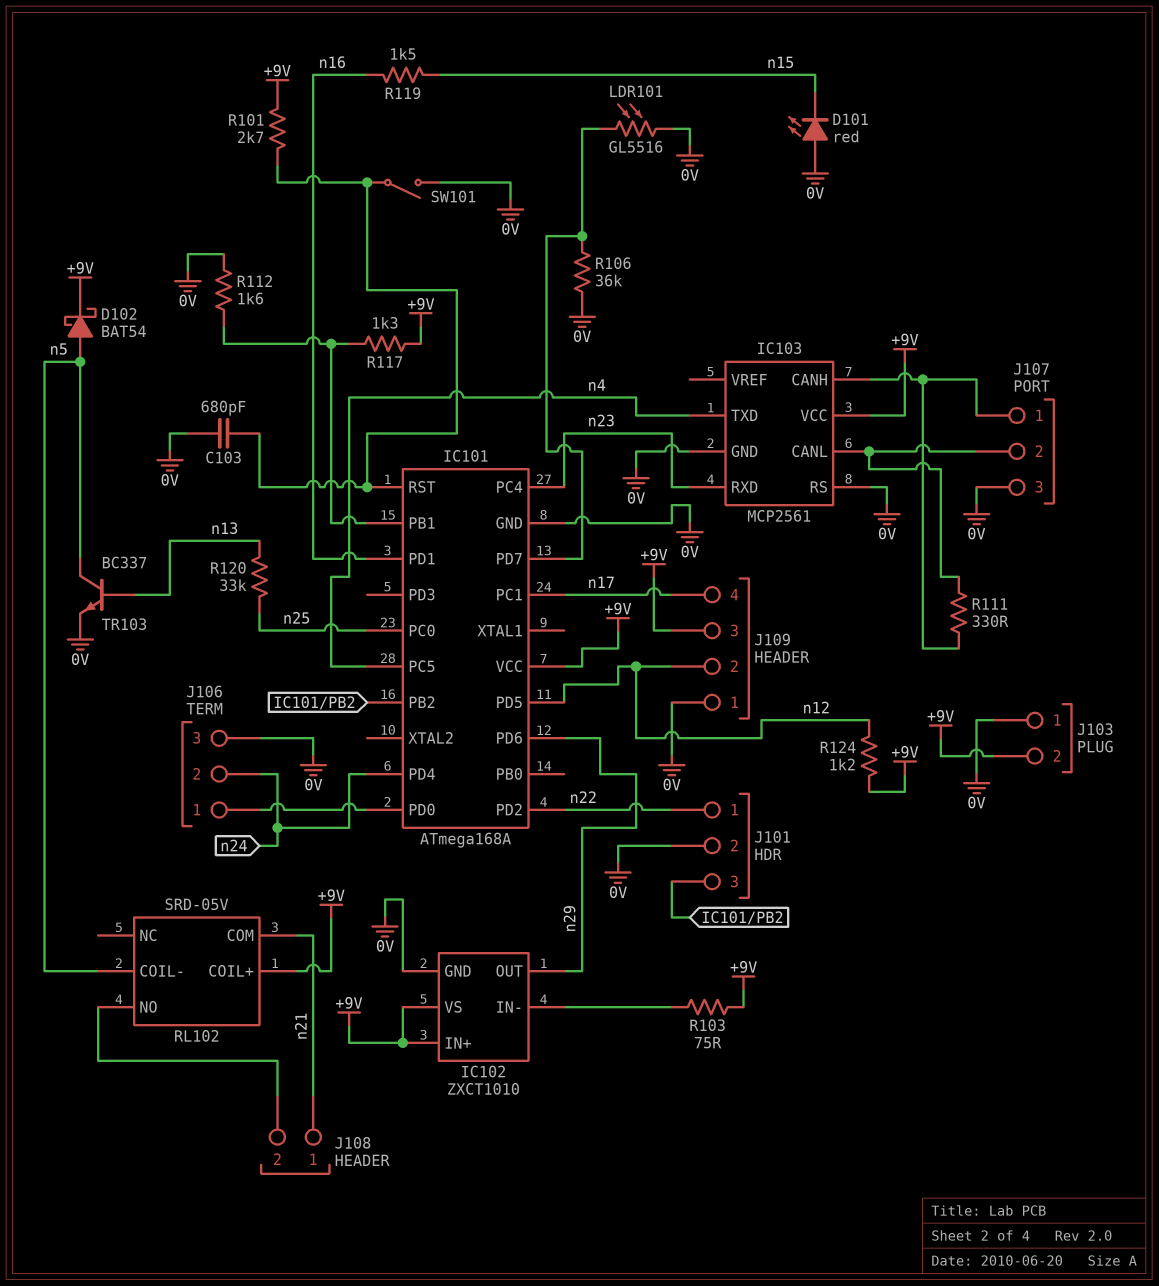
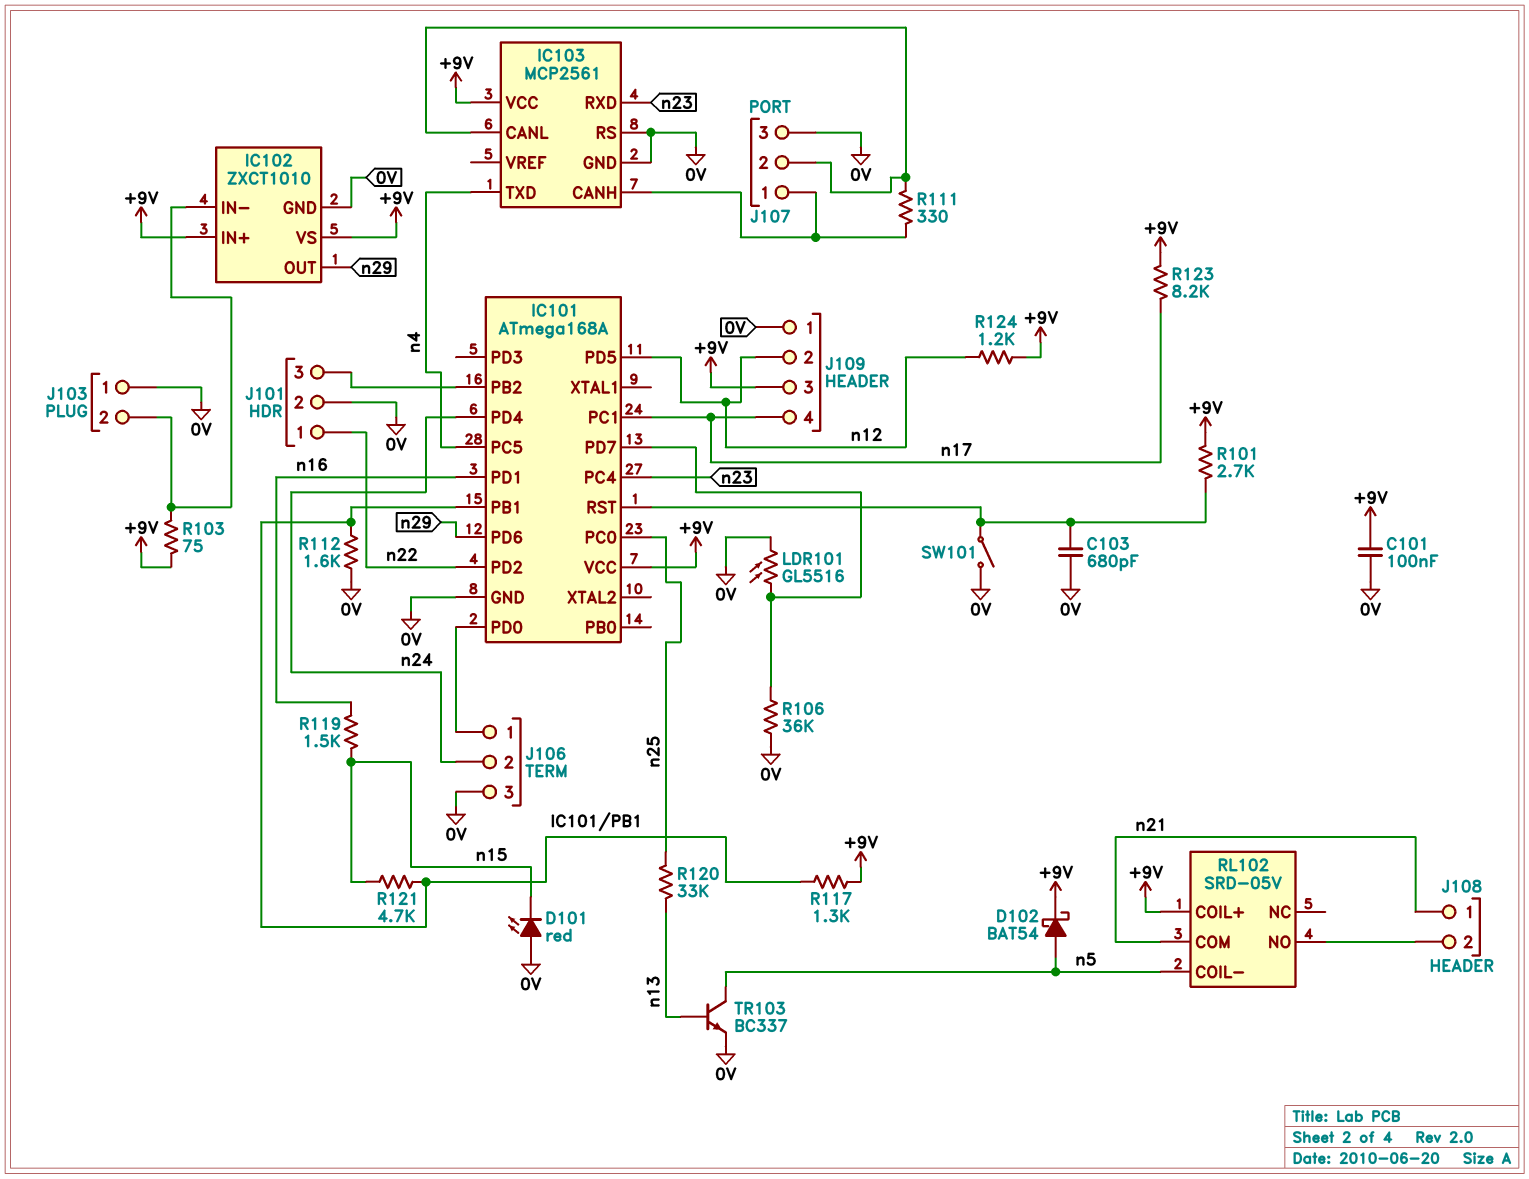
C101: none -> 100nF (+9V, 0V)
J103 pin 2: +9V -> IC102/IN-
R121: none -> 4.7k (IC101/PB1, n15)
R123: none -> 8.2k (+9V, n17)

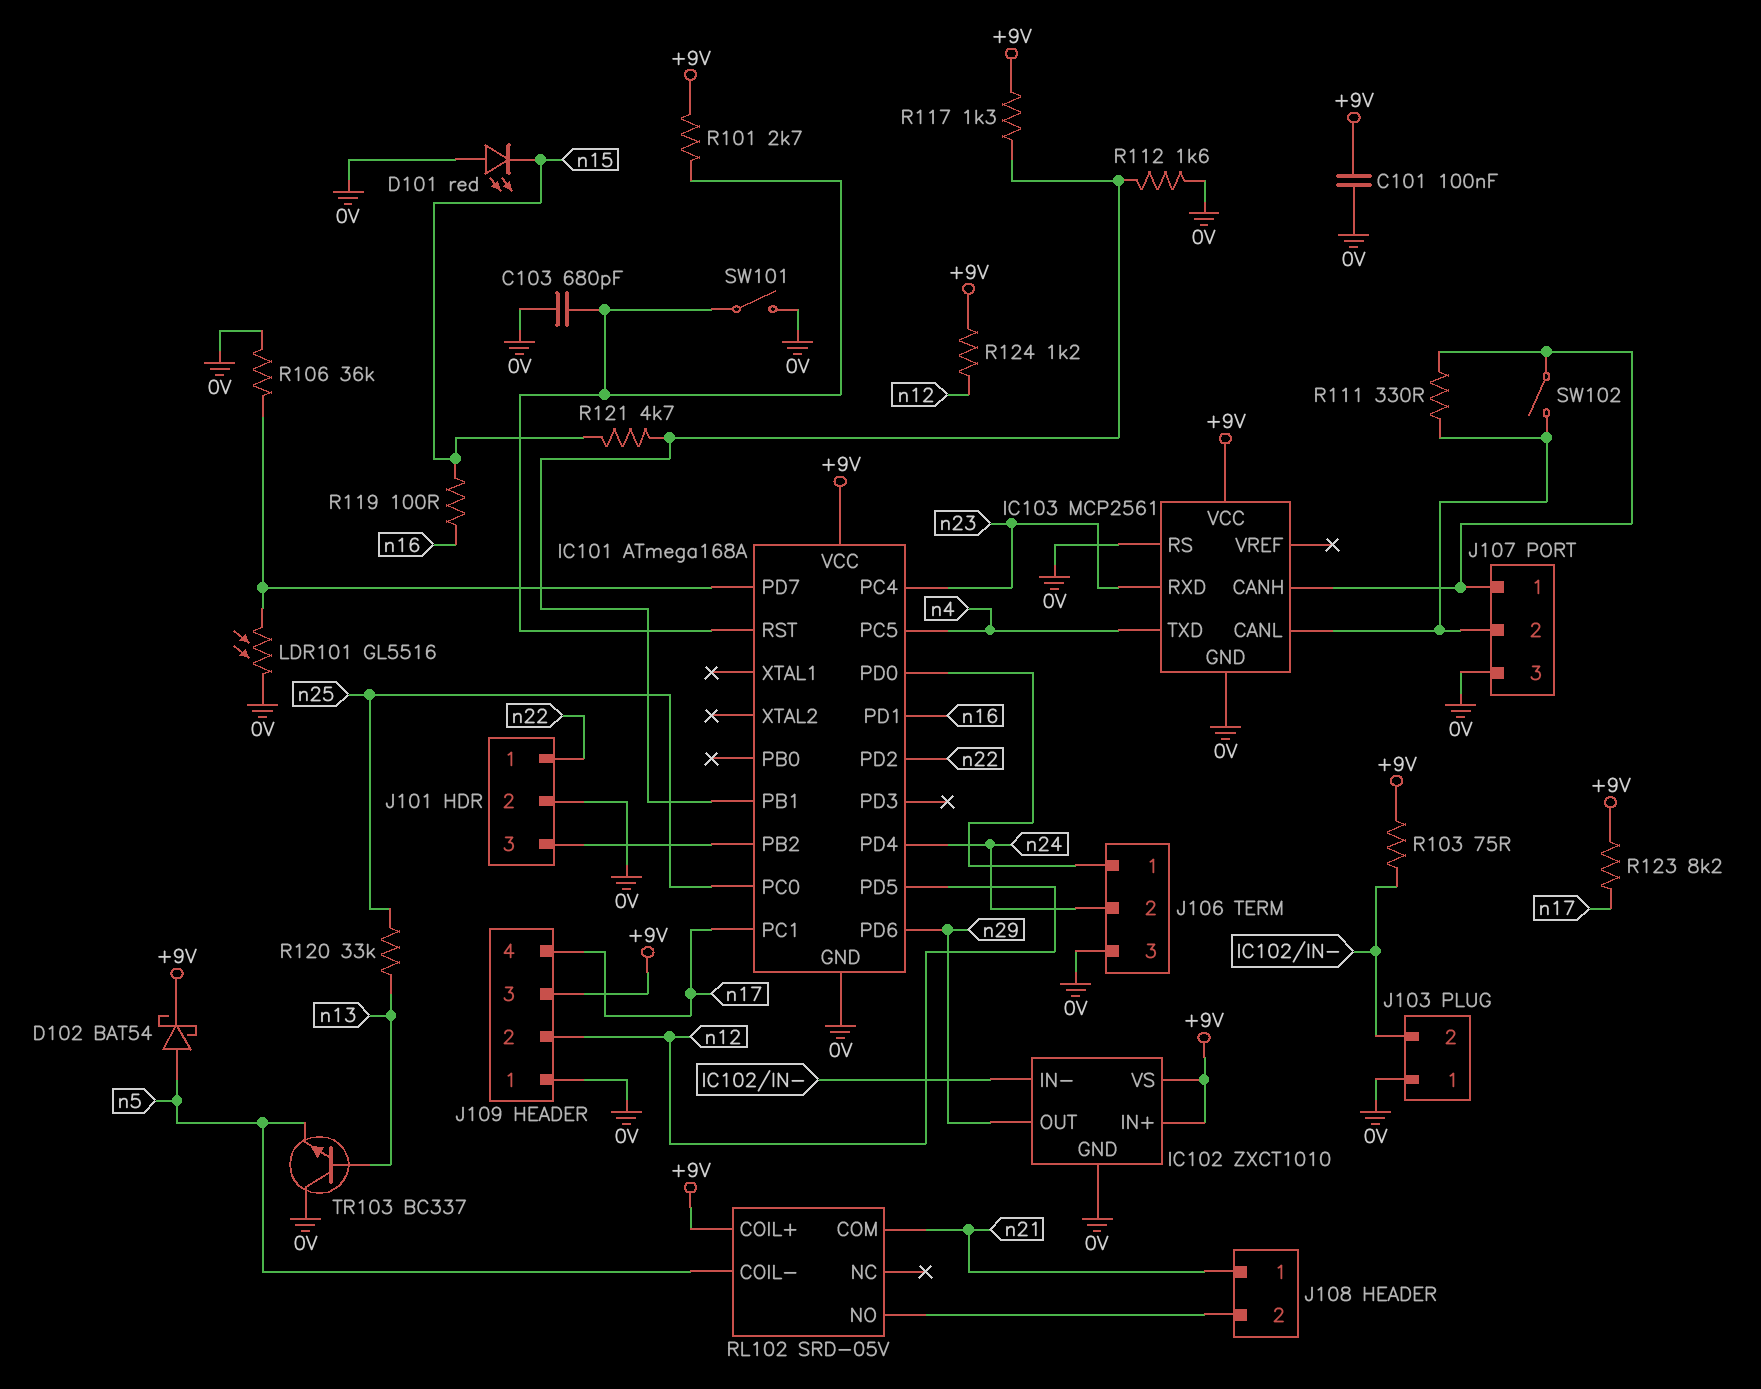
R119: 1.5k (n15, n16) -> 100 (n15, n16)
SW102: none -> switch (IC103/CANH, IC103/CANL)
TR103: NPN BC337 (B n13, C n5, E 0V) -> NPN BC337 (B n13, C 0V, E n5)

